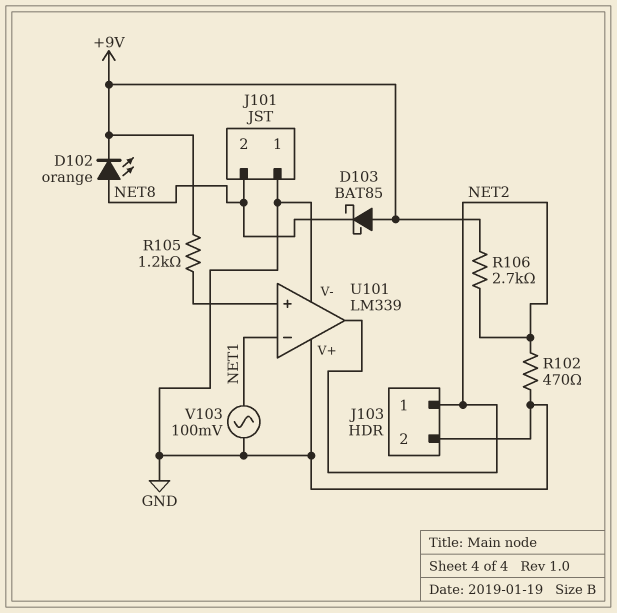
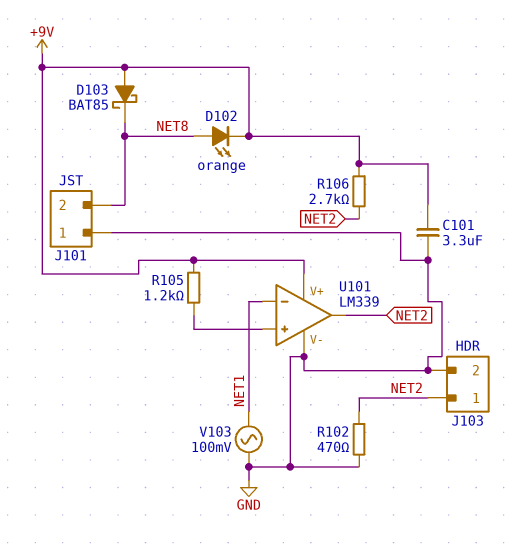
C101: none -> 3.3uF (+9V, GND)
U101 pin V+: GND -> +9V

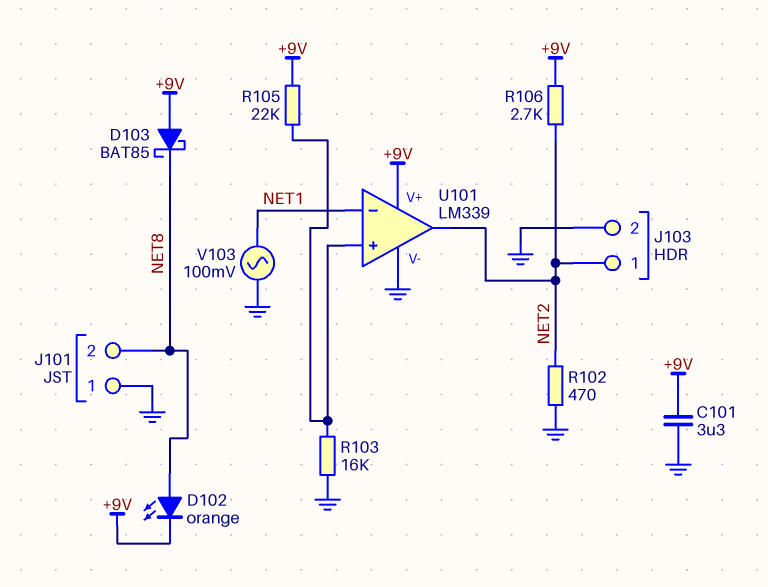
R103: none -> 16k (GND, U101/in+)
R105: 1.2k (+9V, U101/in+) -> 22k (+9V, U101/in+)

